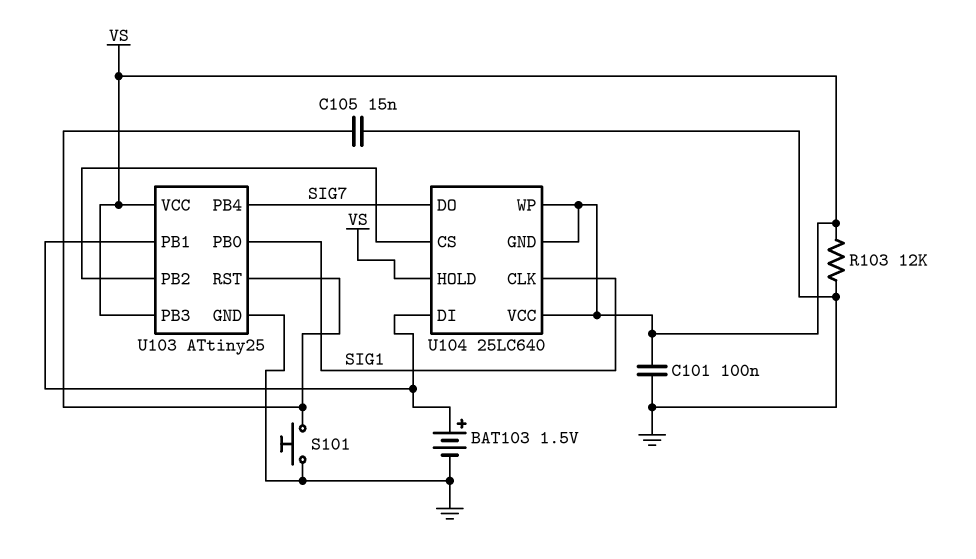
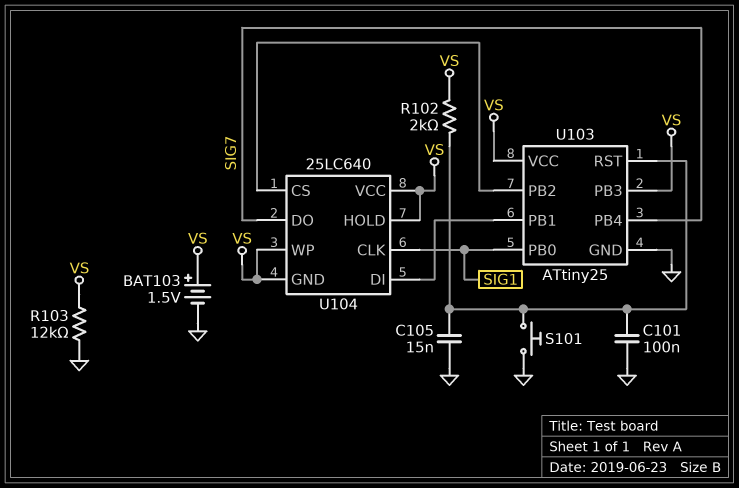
BAT103: 1.5V (plus U103/PB1, minus GND) -> 1.5V (plus VS, minus GND)
C101: 100nF (GND, VS) -> 100nF (GND, U103/RST)
R102: none -> 2k (U103/RST, VS)

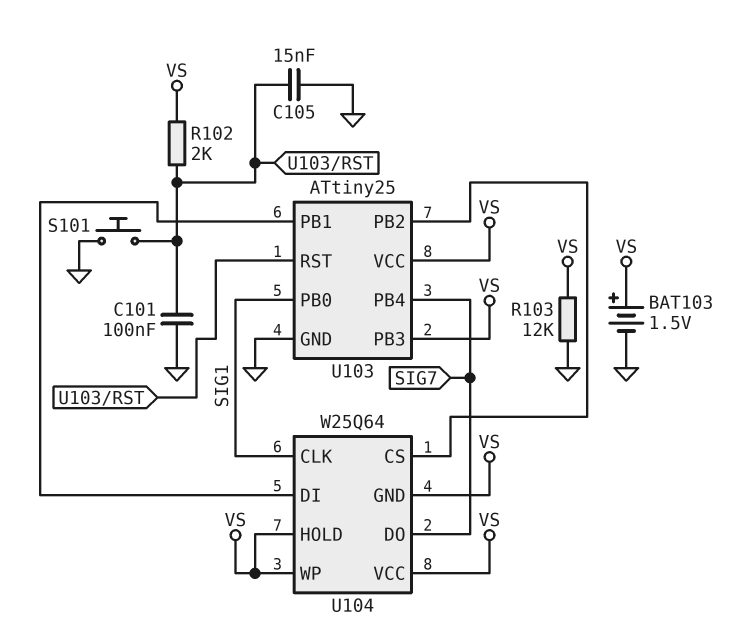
U104: 25LC640 -> W25Q64

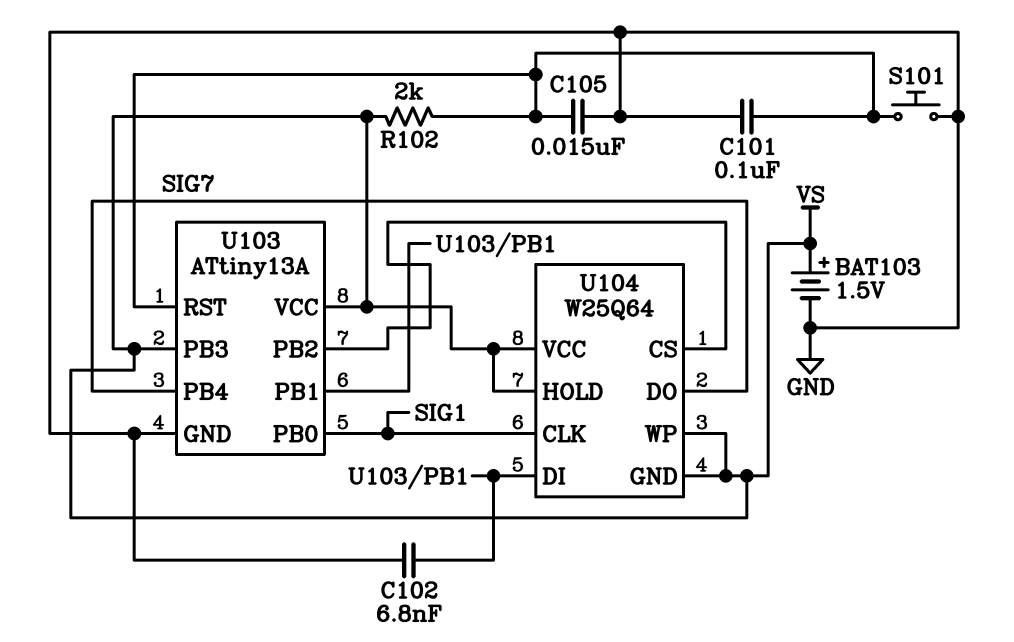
C102: none -> 6.8nF (GND, U103/PB1)
R103: 12k (GND, VS) -> none
U103: ATtiny25 -> ATtiny13A

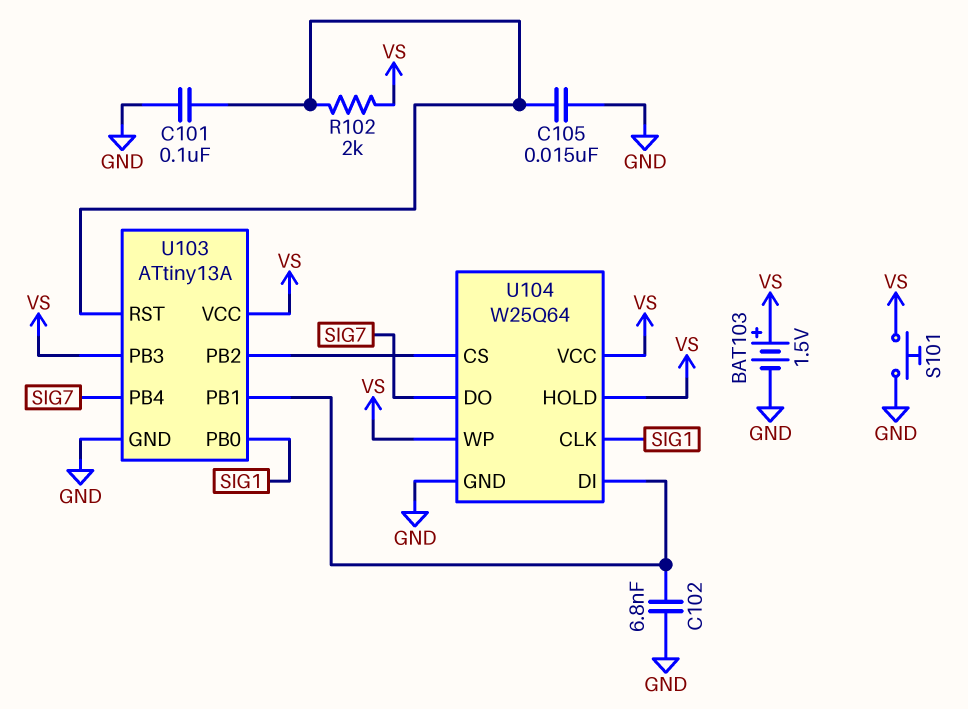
S101: button (GND, U103/RST) -> button (GND, VS)
U104 pin GND: VS -> GND

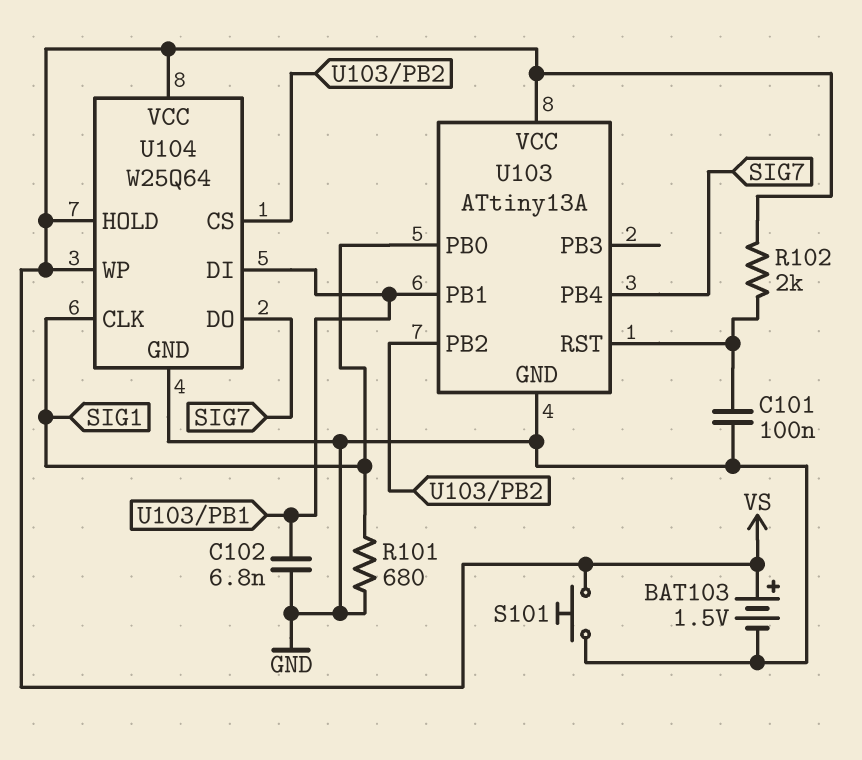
C105: 15nF (GND, U103/RST) -> none
R101: none -> 680 (GND, SIG1)
U103 pin PB3: VS -> none

